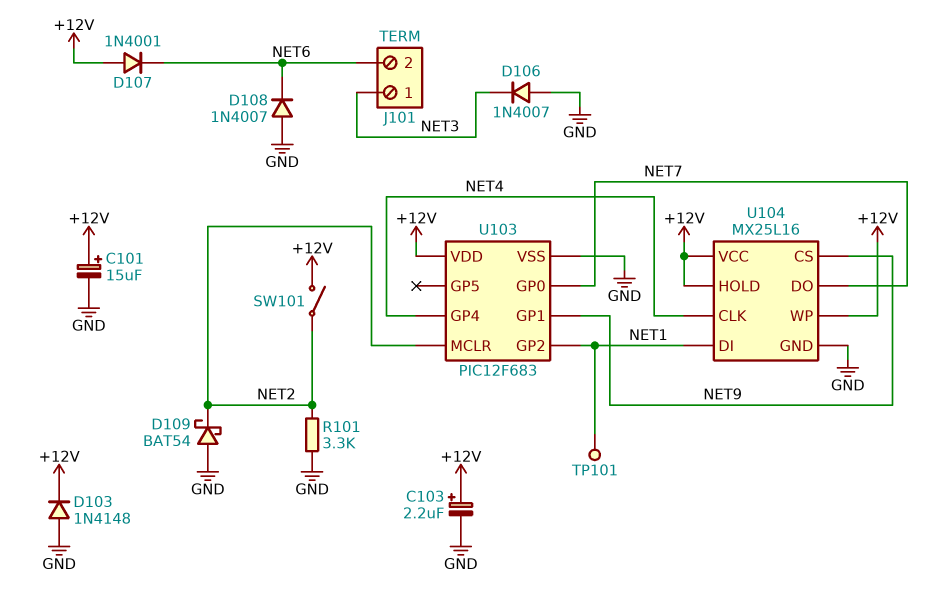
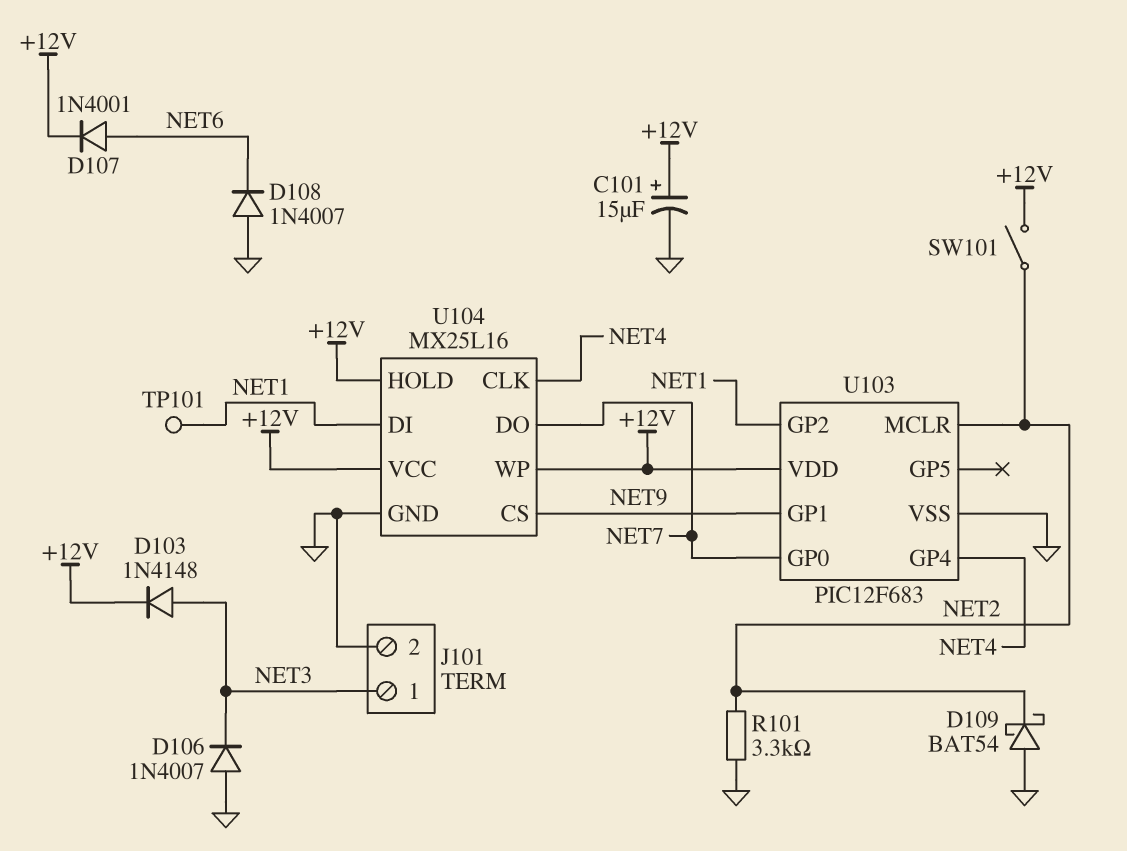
C103: 2.2uF (plus +12V, minus GND) -> none
D103: diode 1N4148 (A GND, K +12V) -> diode 1N4148 (A NET3, K +12V)
D107: diode 1N4001 (A +12V, K NET6) -> diode 1N4001 (A NET6, K +12V)
J101 pin 2: NET6 -> GND

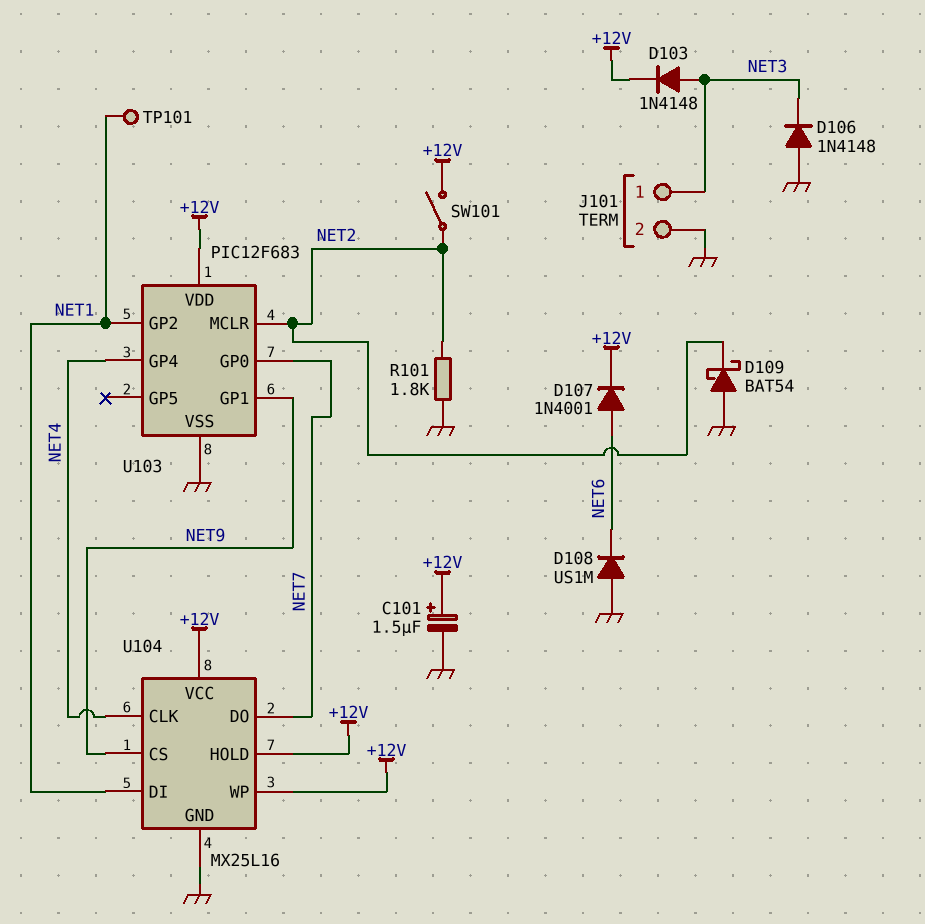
C101: 15uF (plus +12V, minus GND) -> 1.5uF (plus +12V, minus GND)
D106: diode 1N4007 (A GND, K NET3) -> diode 1N4148 (A GND, K NET3)
D108: diode 1N4007 (A GND, K NET6) -> diode US1M (A GND, K NET6)
R101: 3.3k (GND, NET2) -> 1.8k (GND, NET2)

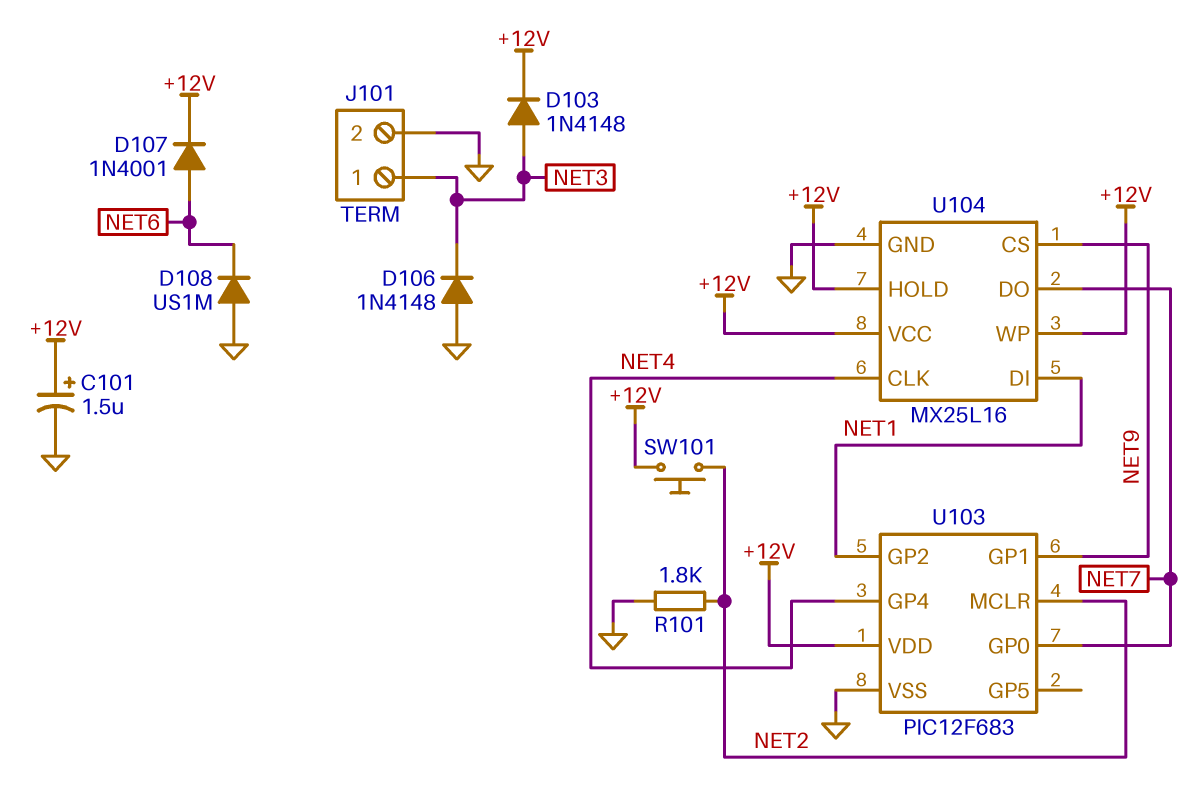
D109: schottky BAT54 (A GND, K NET2) -> none
SW101: switch (+12V, NET2) -> button (+12V, NET2)
TP101: test point (NET1) -> none

